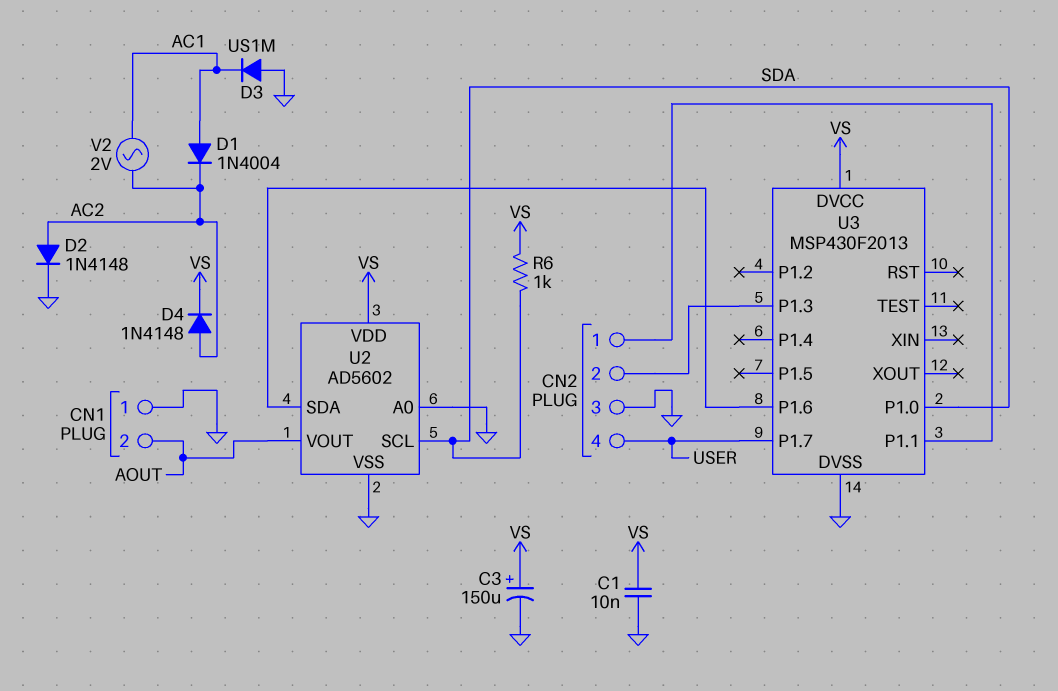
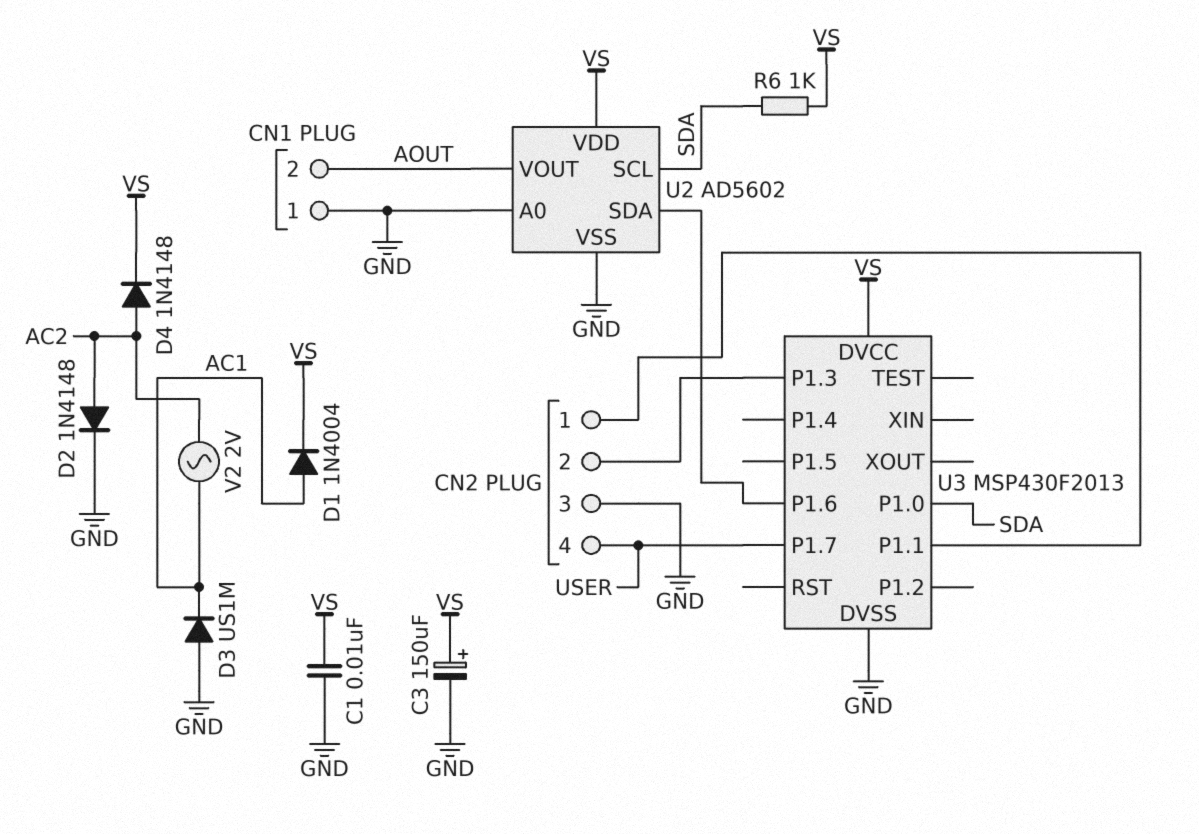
D1: diode 1N4004 (A AC1, K AC2) -> diode 1N4004 (A AC1, K VS)

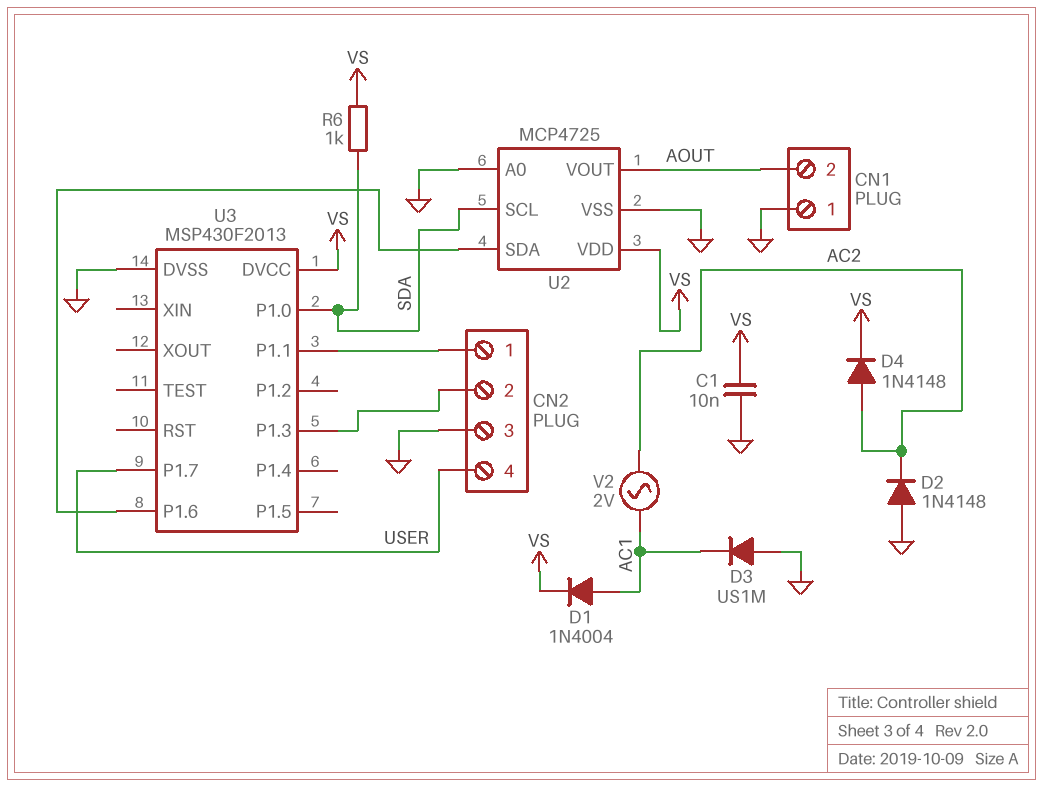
C3: 150uF (plus VS, minus GND) -> none
D2: diode 1N4148 (A AC2, K GND) -> diode 1N4148 (A GND, K AC2)
U2: AD5602 -> MCP4725

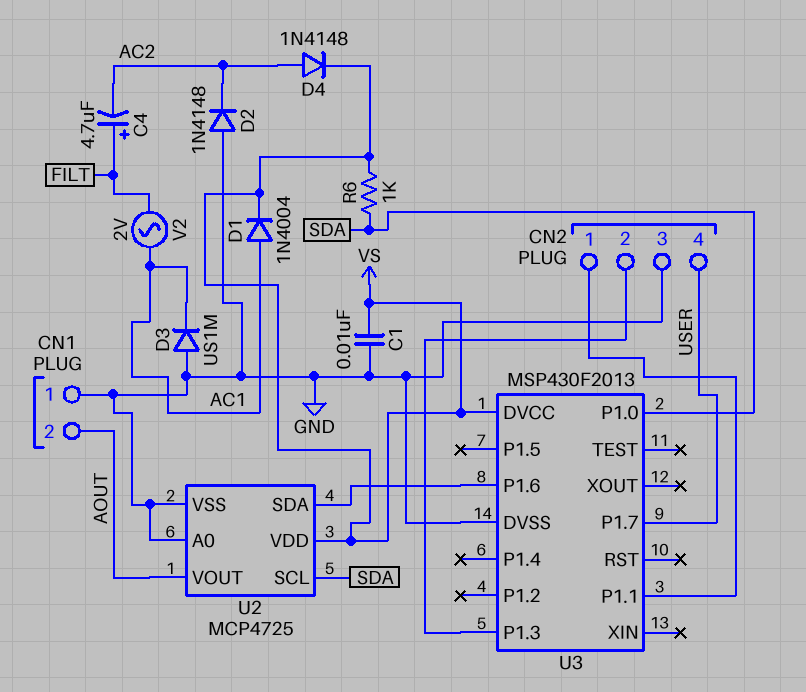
C4: none -> 4.7uF (plus FILT, minus AC2)
V2: AC 2V (AC1, AC2) -> AC 2V (AC1, FILT)

